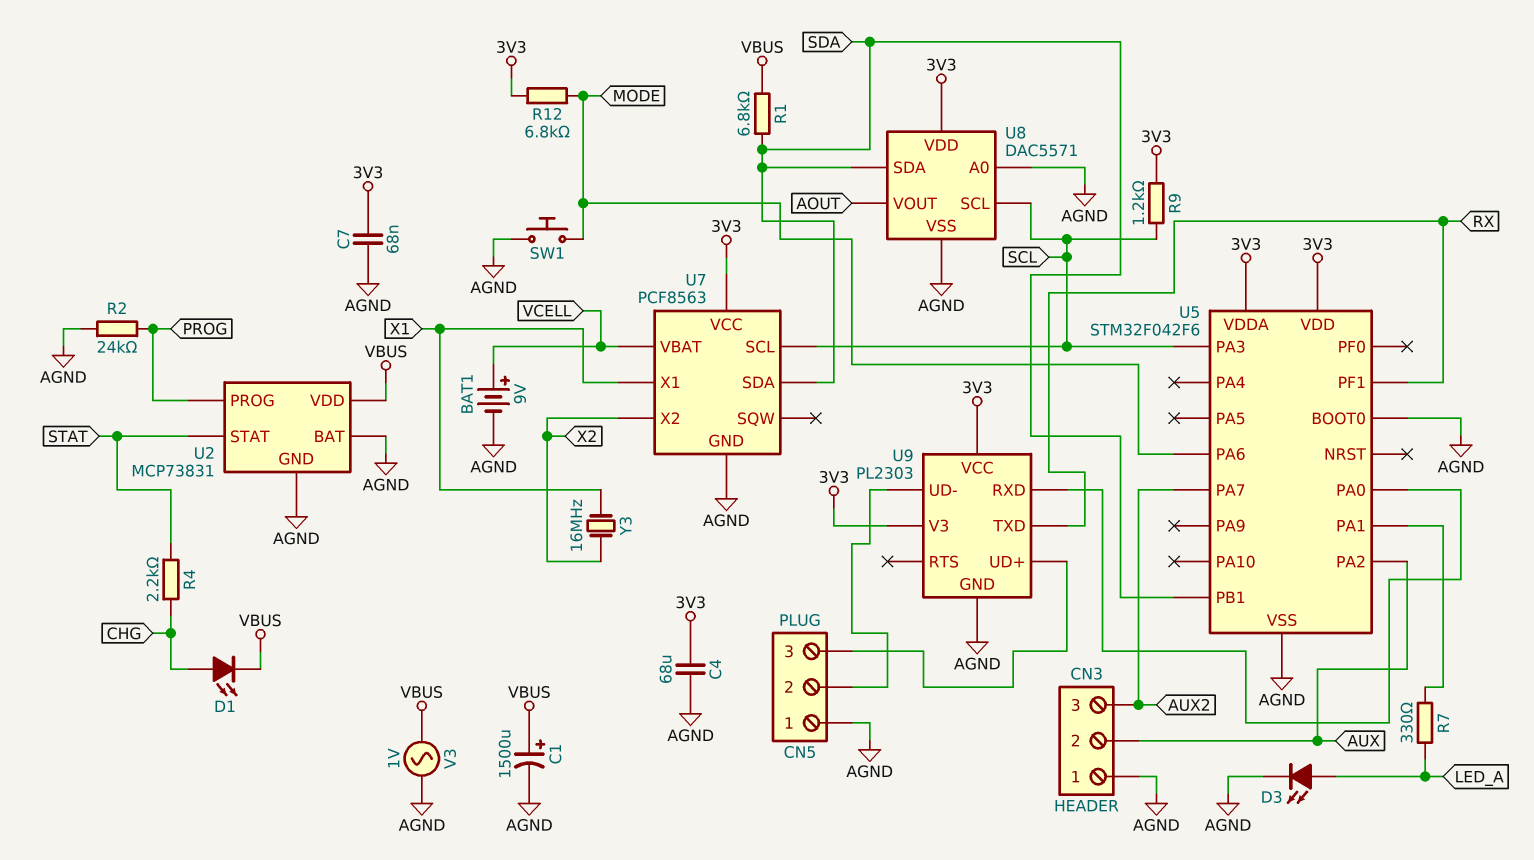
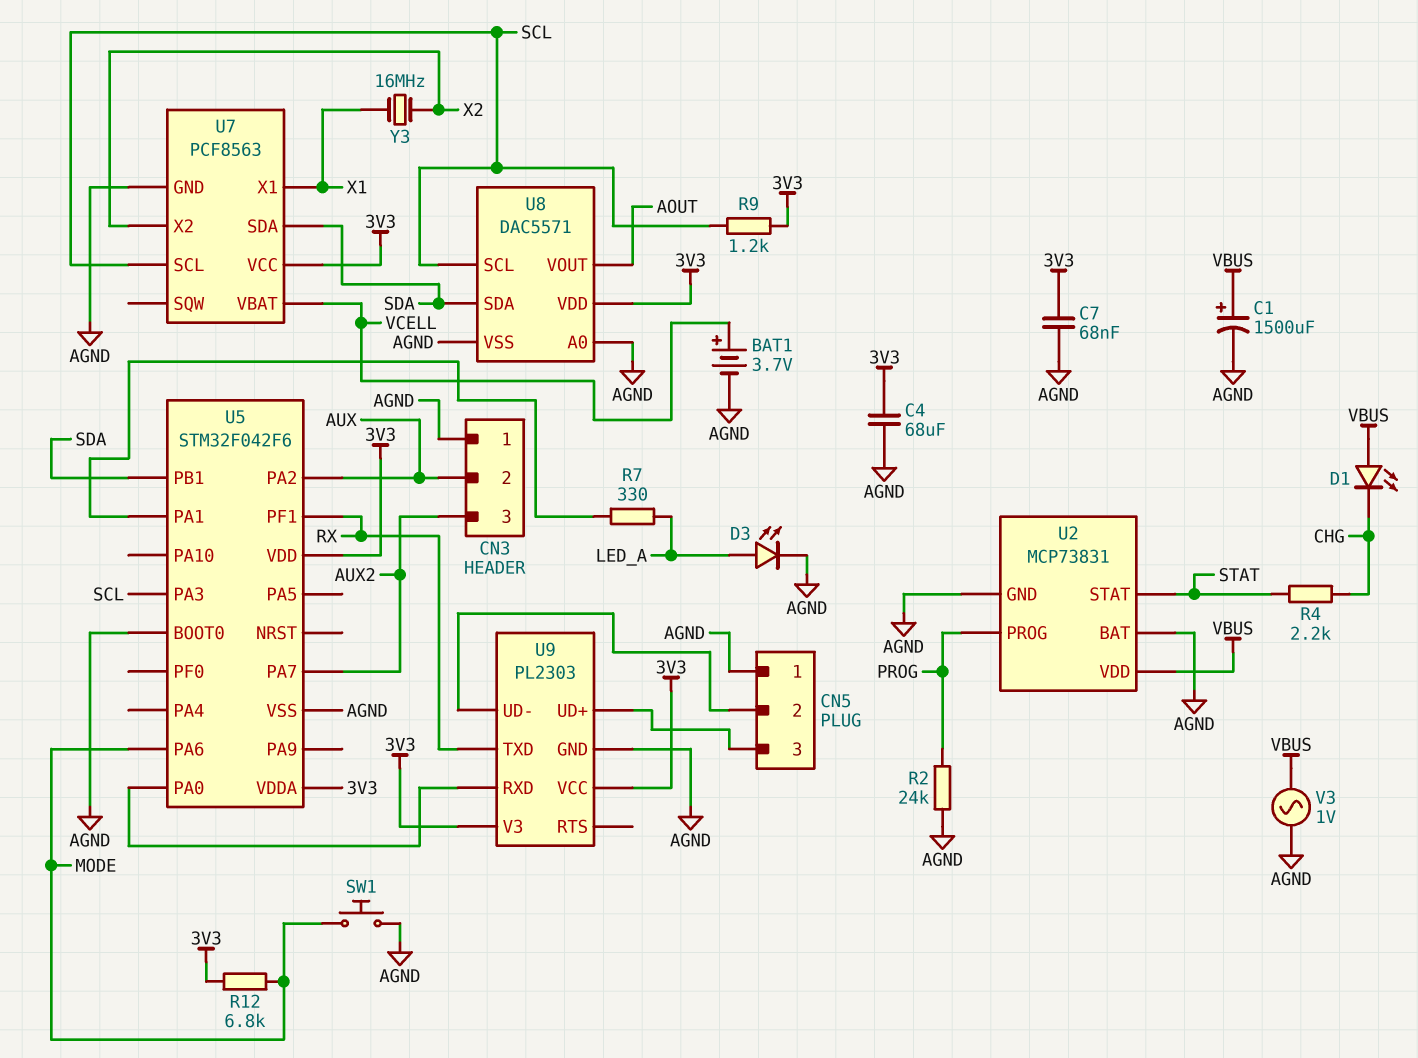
BAT1: 9V (plus VCELL, minus AGND) -> 3.7V (plus VCELL, minus AGND)
D1: LED (A CHG, K VBUS) -> LED (A VBUS, K CHG)
R1: 6.8k (SDA, VBUS) -> none

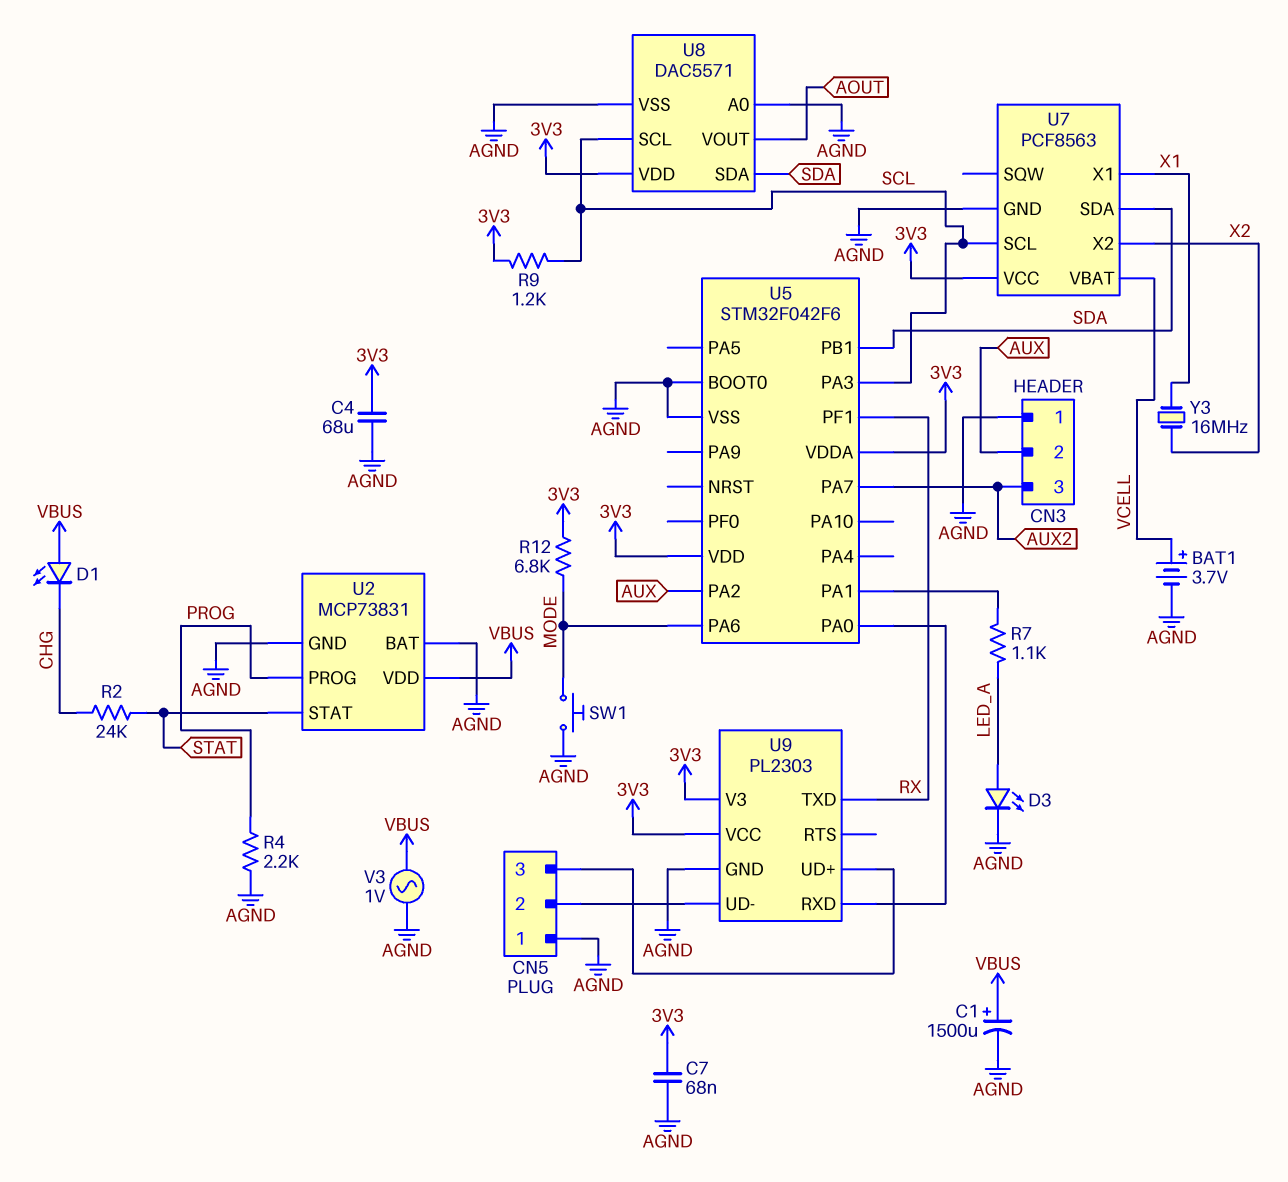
R2: 24k (AGND, PROG) -> 24k (CHG, STAT)
R4: 2.2k (CHG, STAT) -> 2.2k (AGND, PROG)
R7: 330 (LED_A, U5/PA1) -> 1.1k (LED_A, U5/PA1)

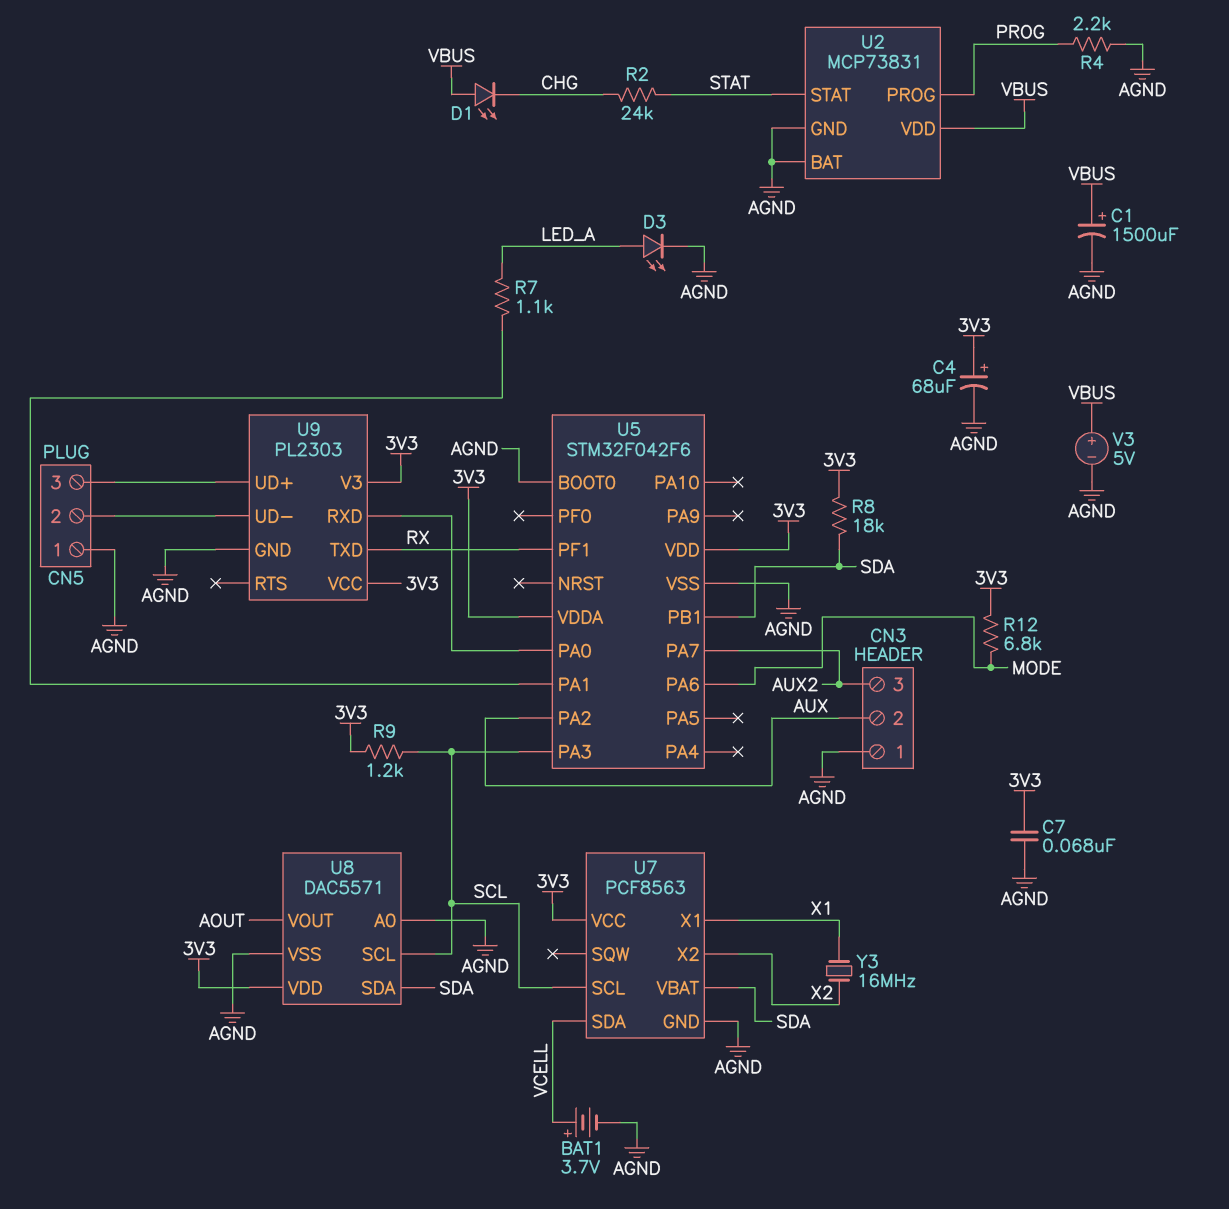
C4: 68uF (3V3, AGND) -> 68uF (plus 3V3, minus AGND)
R8: none -> 18k (3V3, SDA)
SW1: button (AGND, MODE) -> none
U7 pin SDA: SDA -> VCELL
U7 pin VBAT: VCELL -> SDA
V3: AC 1V (AGND, VBUS) -> 5V (plus VBUS, minus AGND)

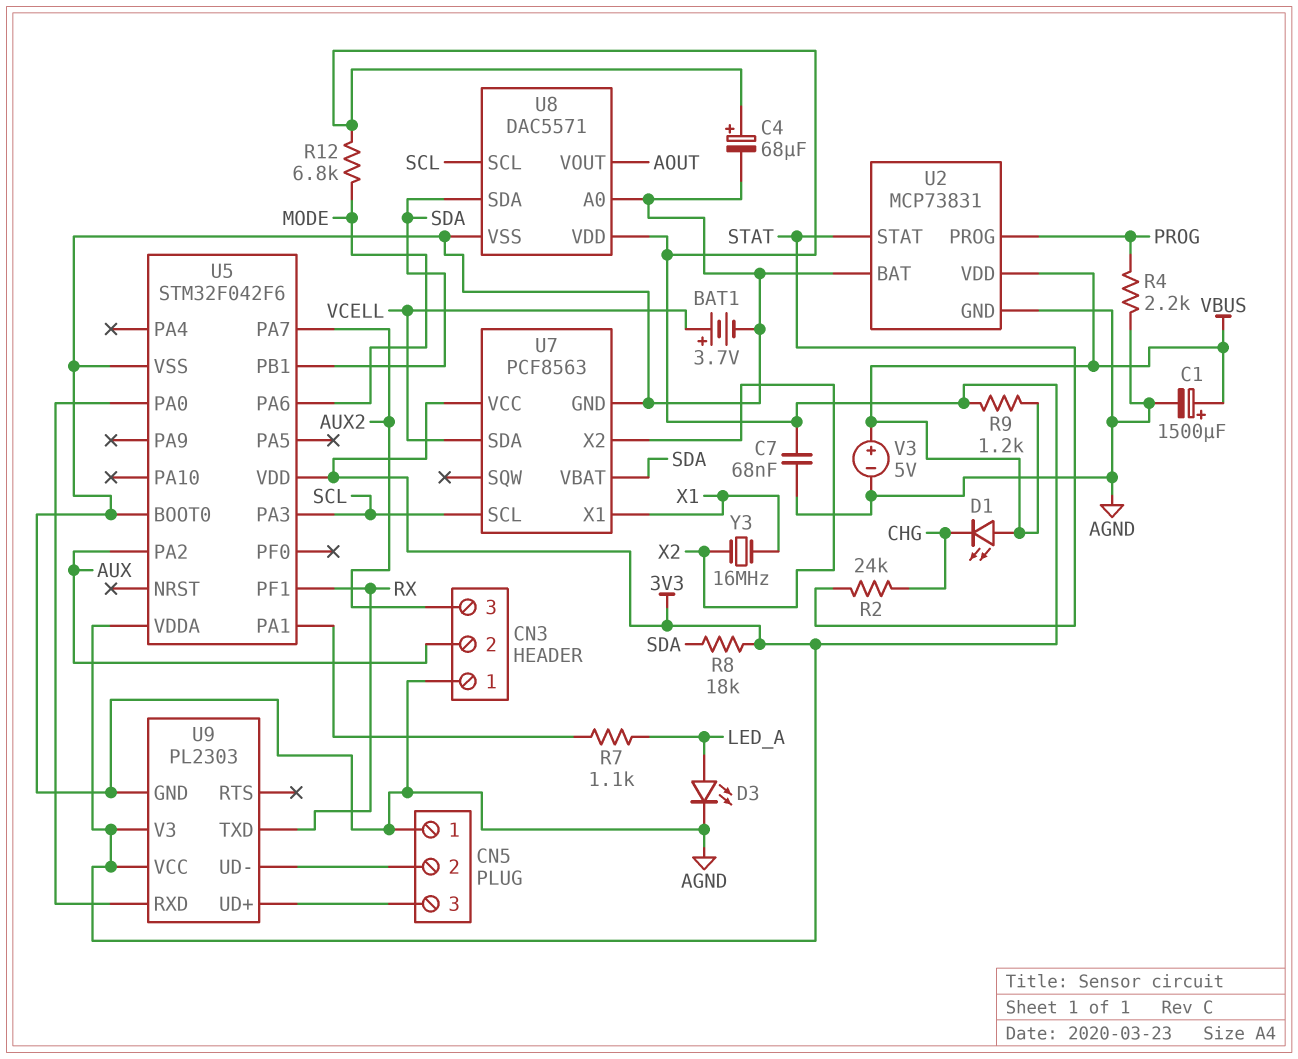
R9: 1.2k (3V3, SCL) -> 1.2k (3V3, VBUS)

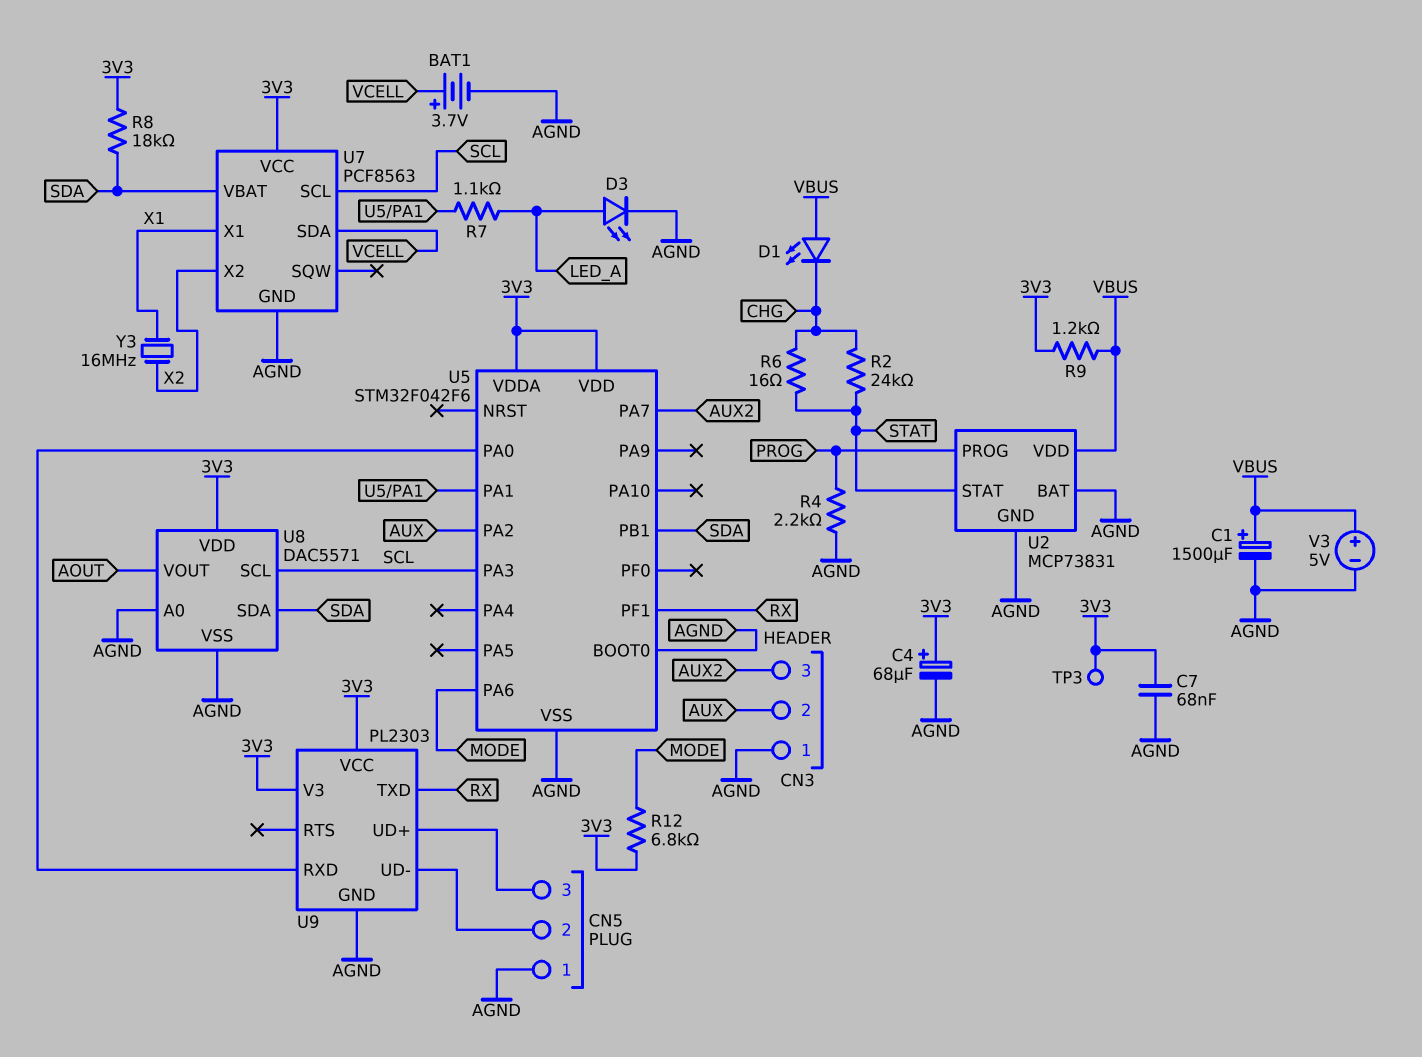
R6: none -> 16 (CHG, STAT)
TP3: none -> test point (3V3)

